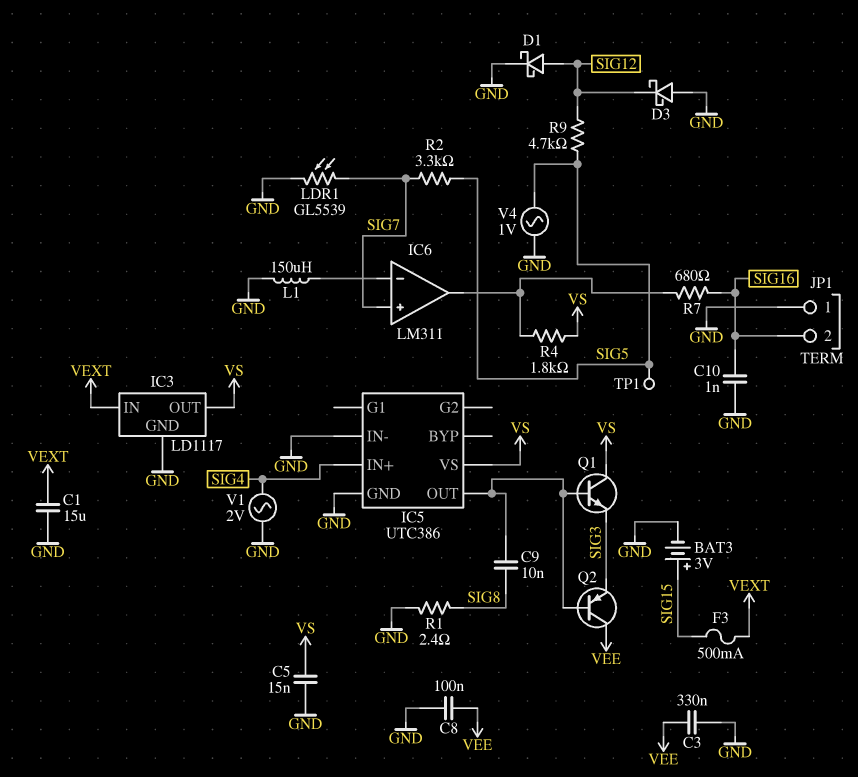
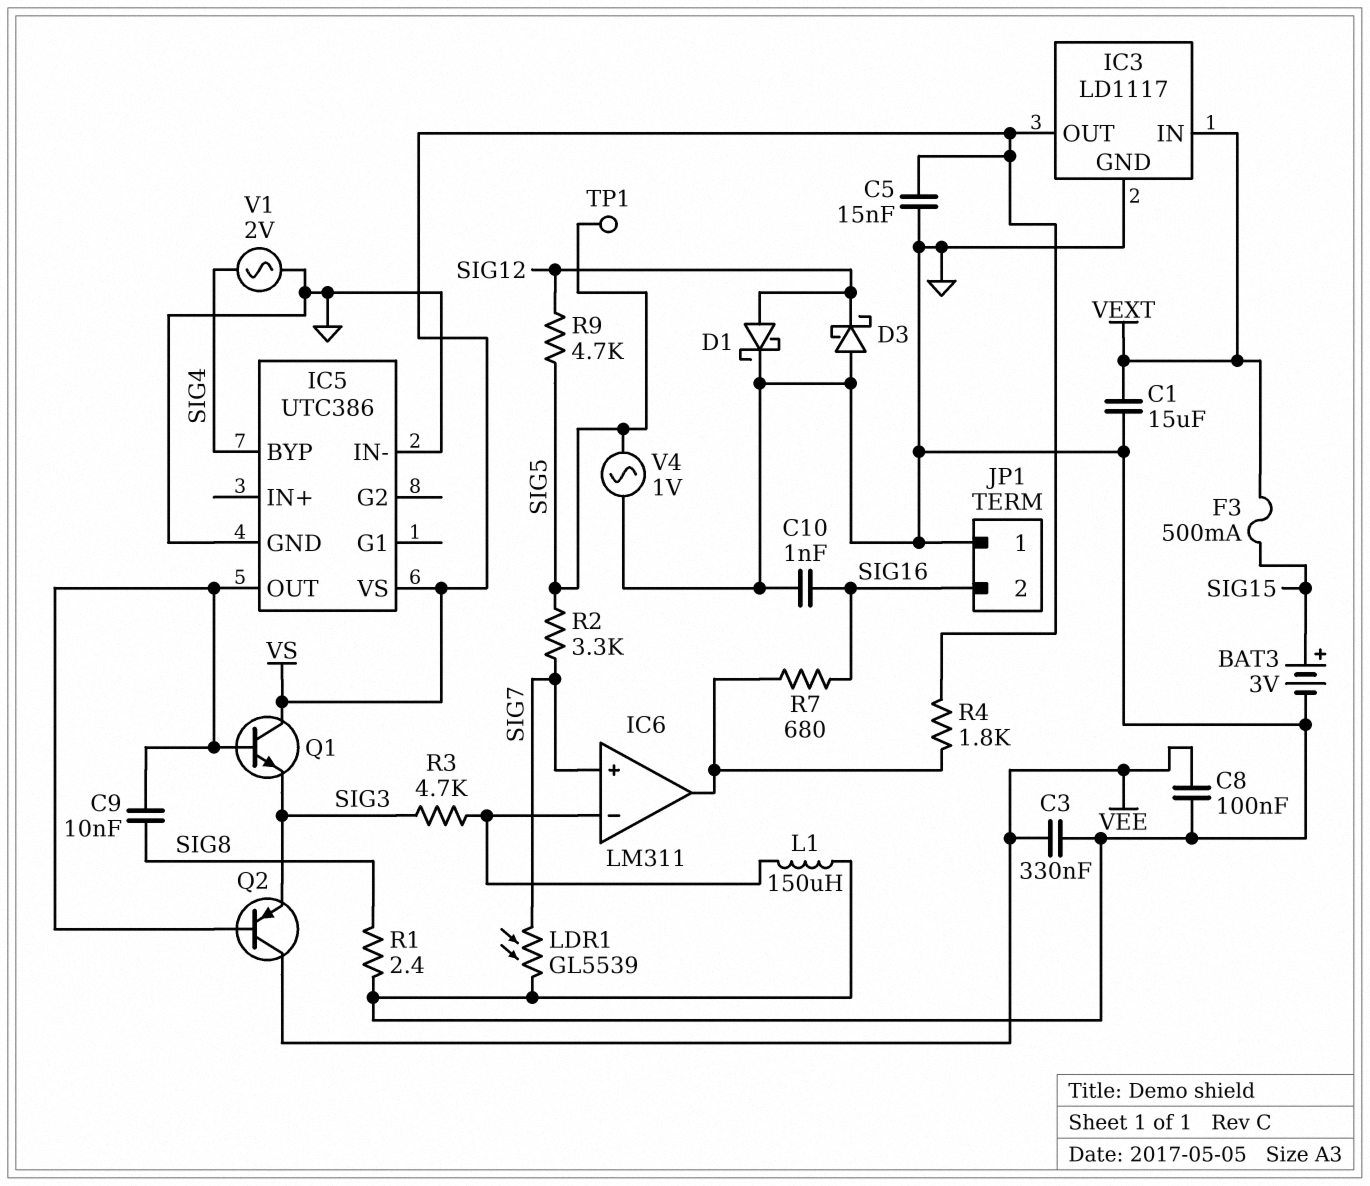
IC5 pin BYP: none -> SIG4
IC5 pin IN+: SIG4 -> none
R3: none -> 4.7k (IC6/in-, SIG3)

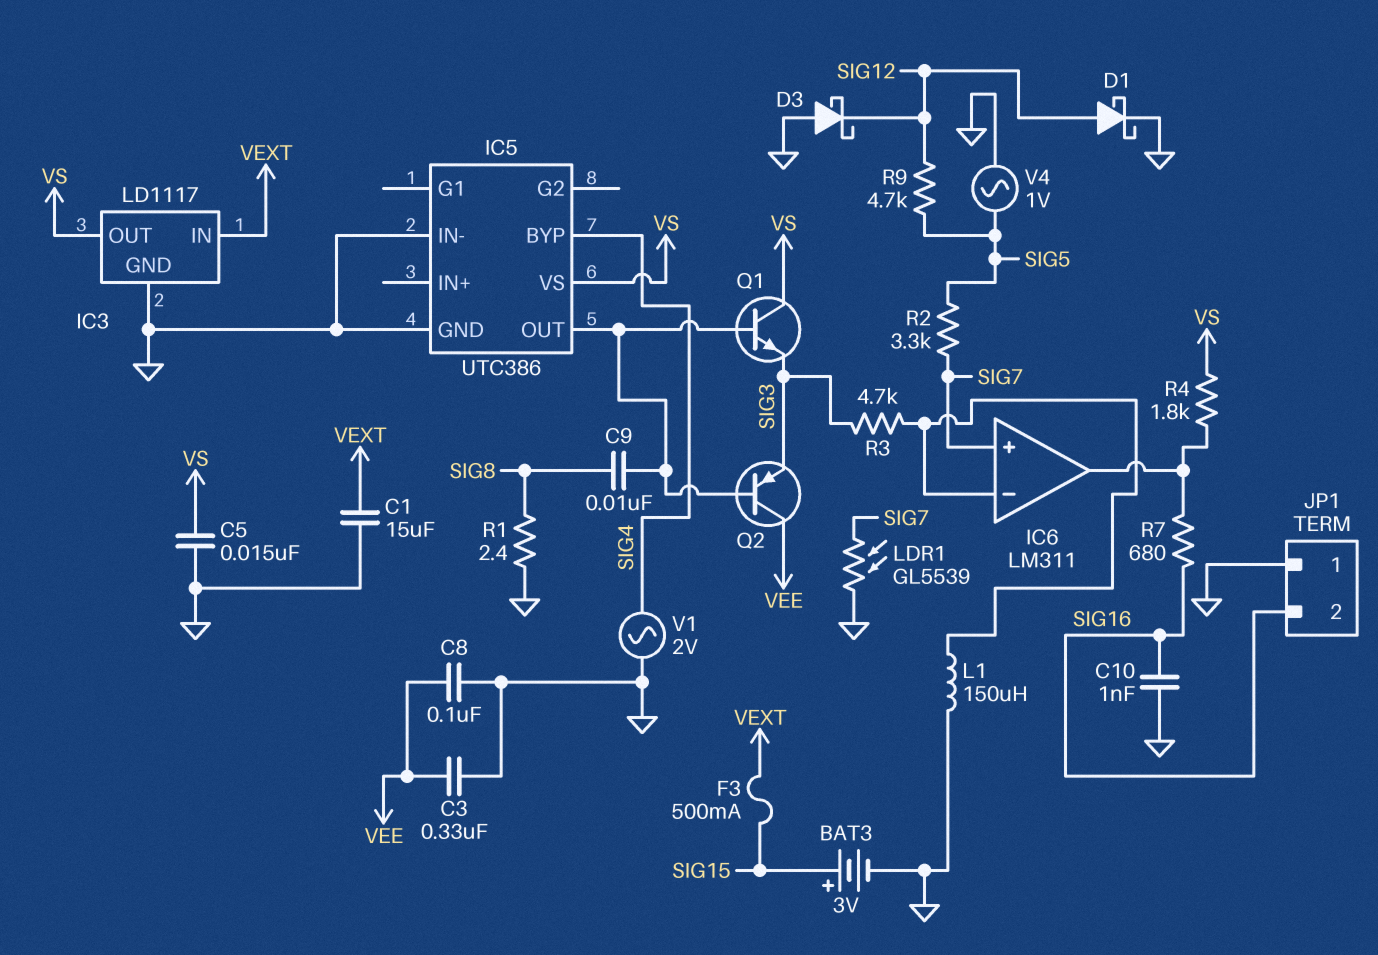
TP1: test point (SIG5) -> none

